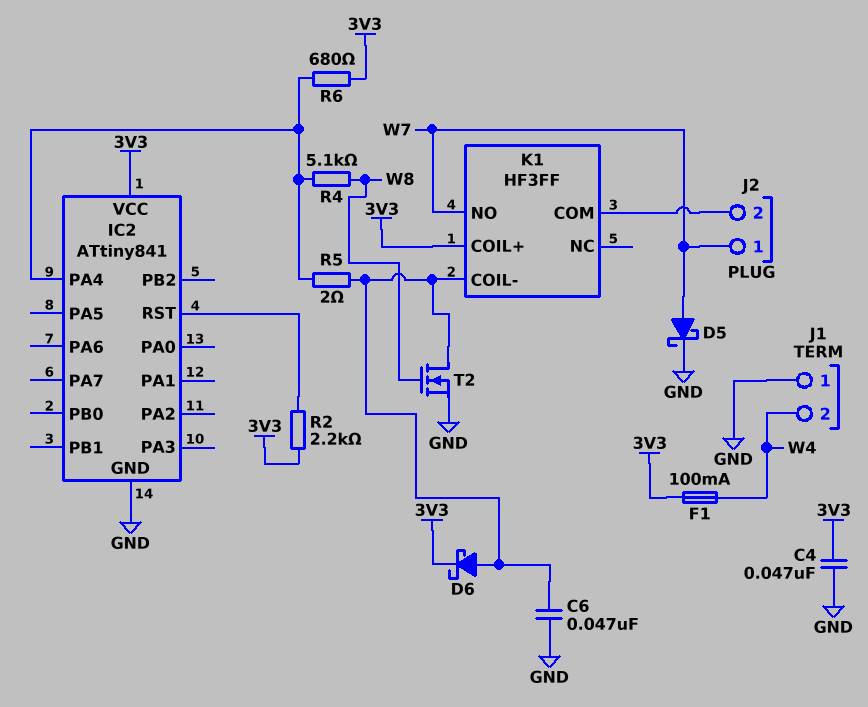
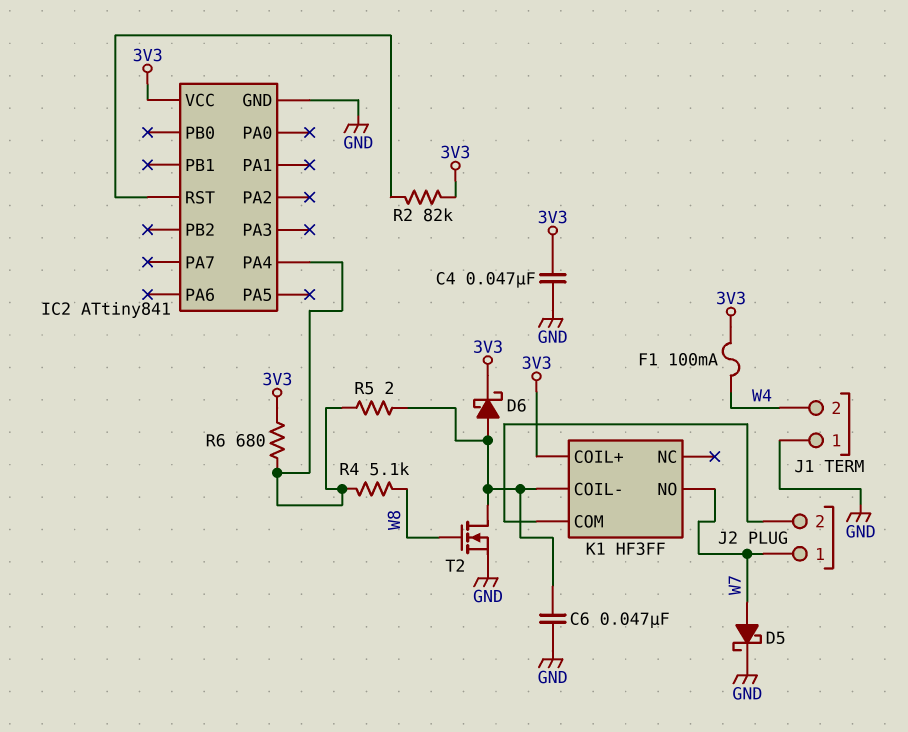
R2: 2.2k (3V3, IC2/RST) -> 82k (3V3, IC2/RST)

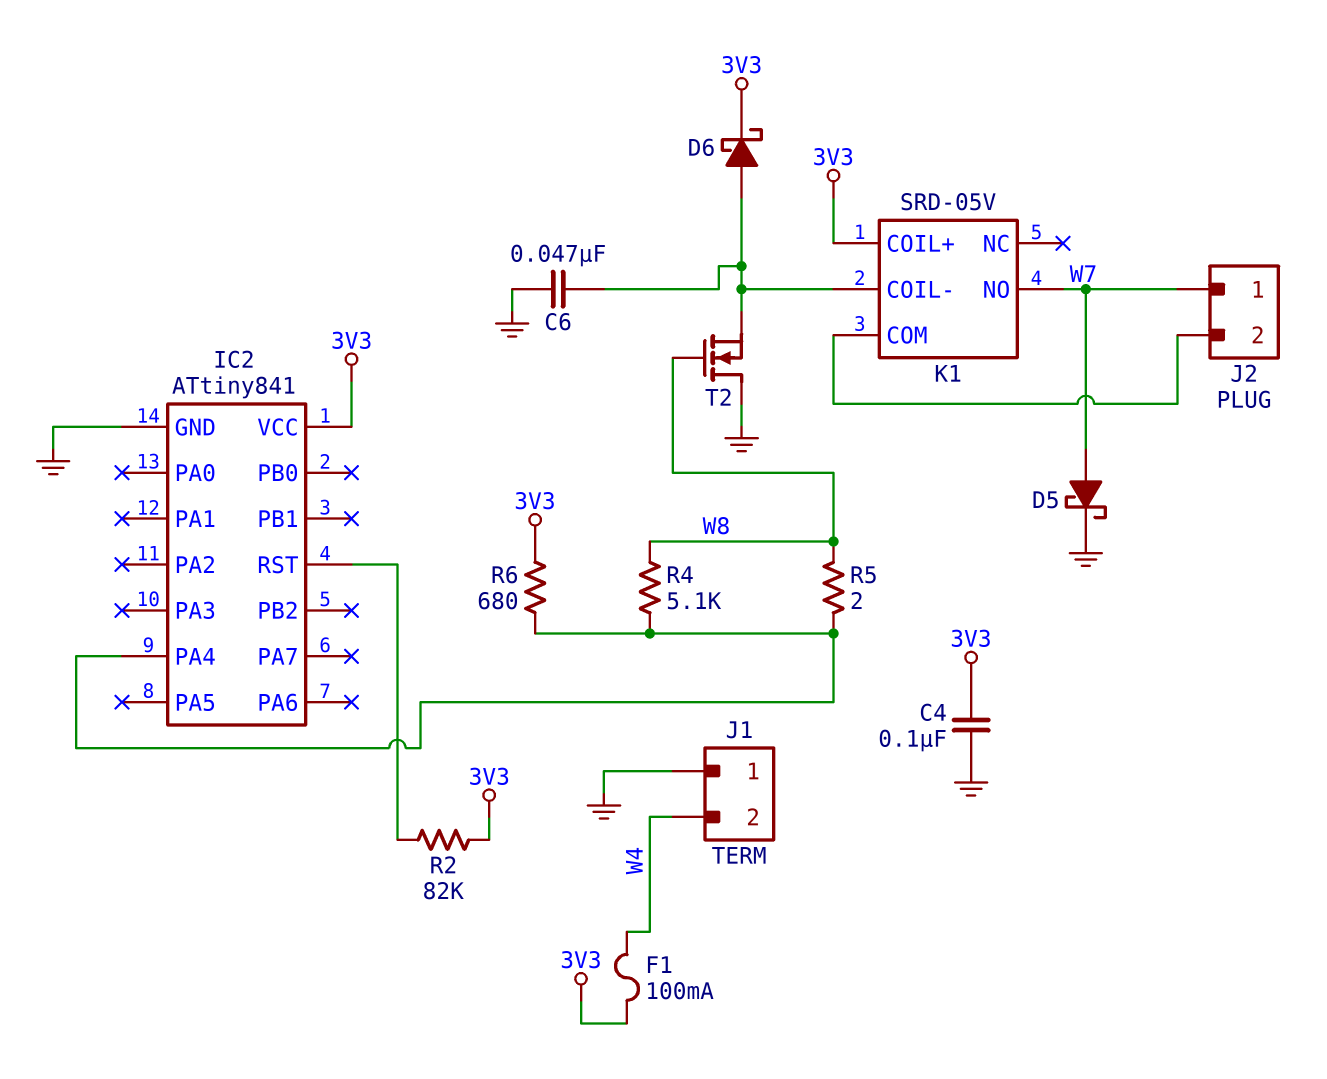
C4: 47nF (3V3, GND) -> 100nF (3V3, GND)
K1: HF3FF -> SRD-05V
R5: 2 (IC2/PA4, K1/COIL-) -> 2 (IC2/PA4, W8)
T2: NMOS (G W8, D K1/COIL-, S GND) -> NMOS (G W8, D GND, S K1/COIL-)

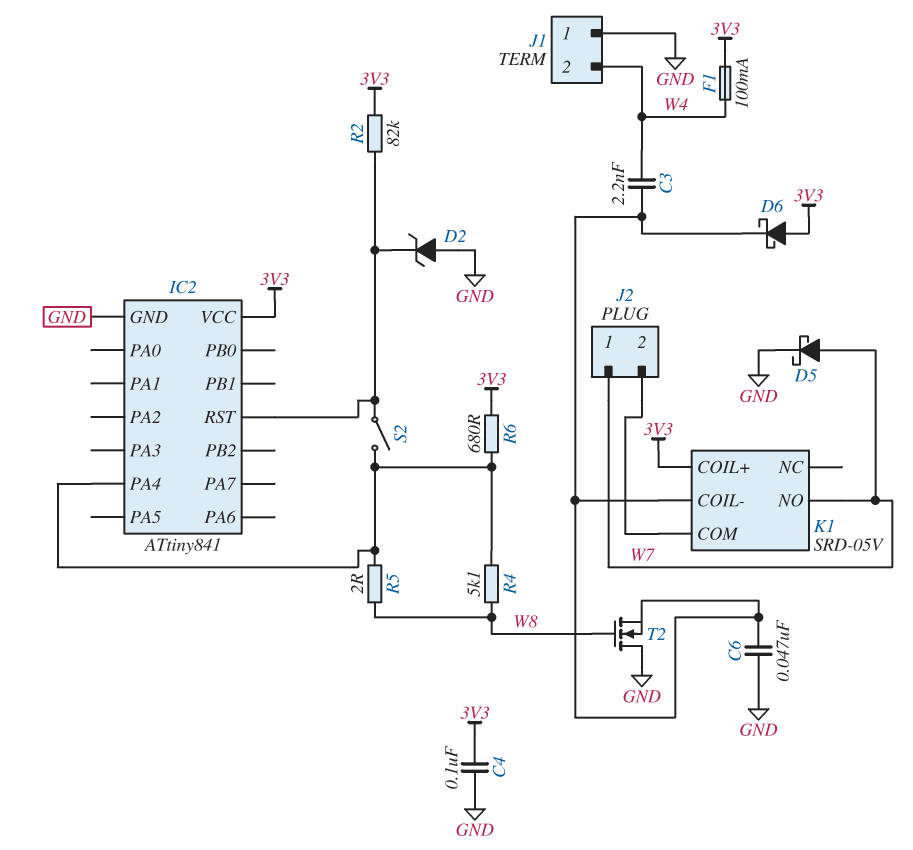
C3: none -> 2.2nF (K1/COIL-, W4)
D2: none -> zener (A GND, K IC2/RST)
D6: schottky (A K1/COIL-, K 3V3) -> schottky (A 3V3, K K1/COIL-)
S2: none -> switch (IC2/PA4, IC2/RST)

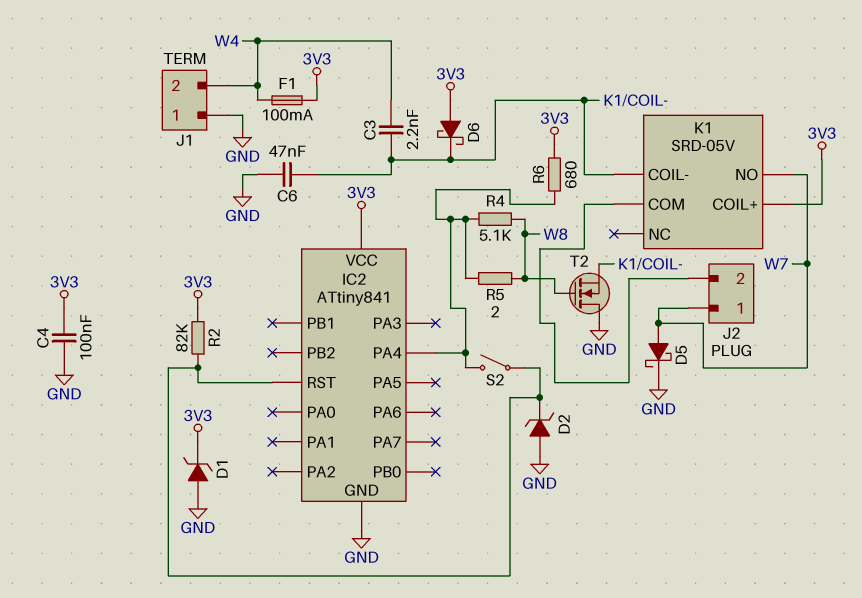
D1: none -> zener (A GND, K 3V3)

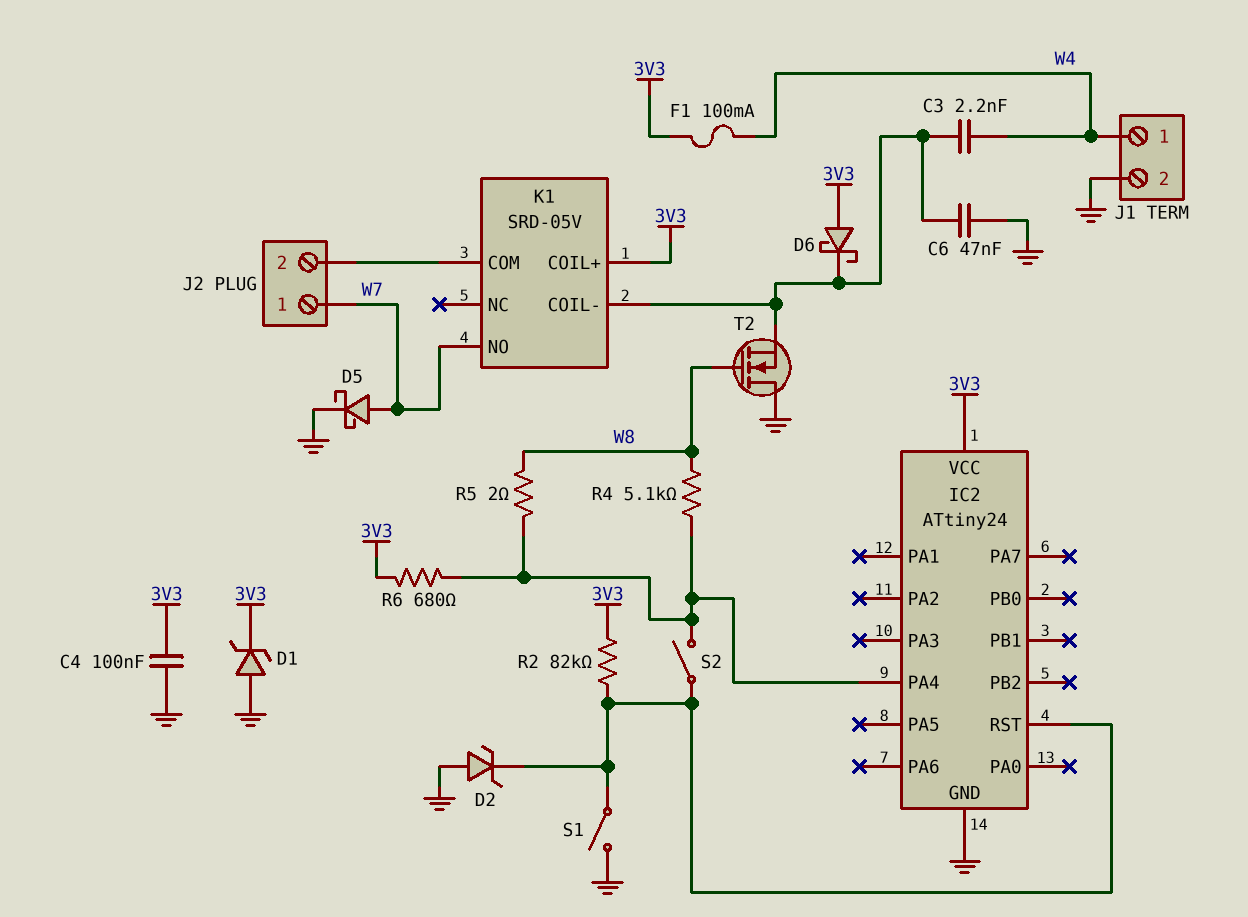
IC2: ATtiny841 -> ATtiny24
J1 pin 1: GND -> W4
J1 pin 2: W4 -> GND
S1: none -> switch (GND, IC2/RST)

